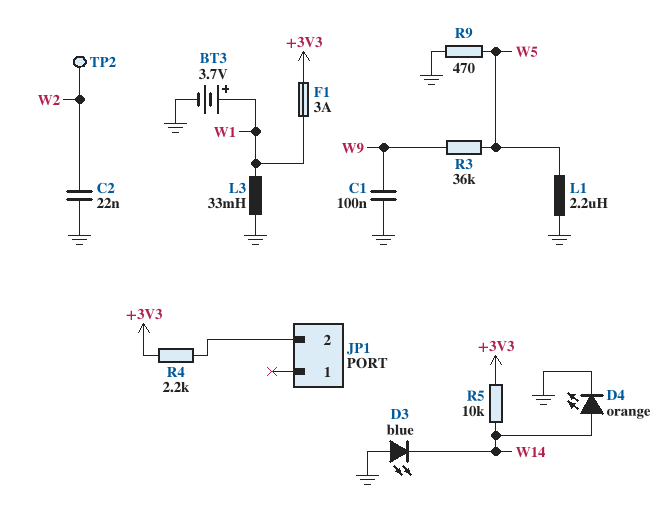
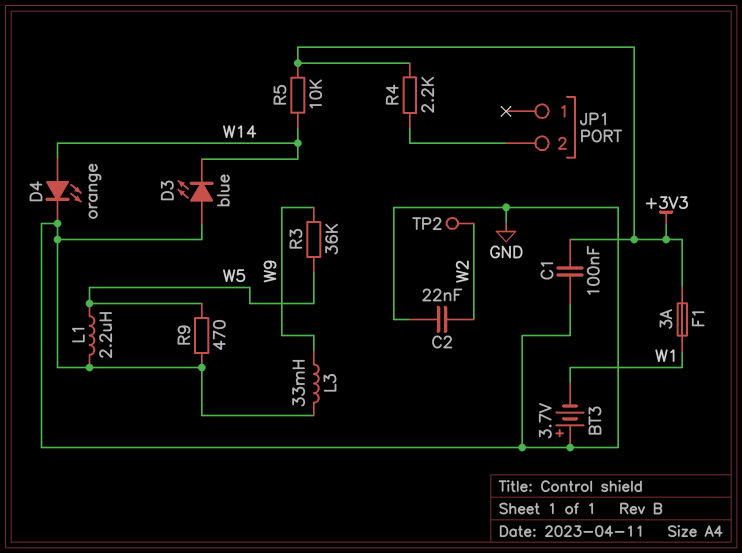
BT3: 3.7V (plus W1, minus GND) -> 3.7V (plus GND, minus W1)
C1: 100nF (GND, W9) -> 100nF (+3V3, GND)
L3: 33mH (GND, W1) -> 33mH (GND, W9)

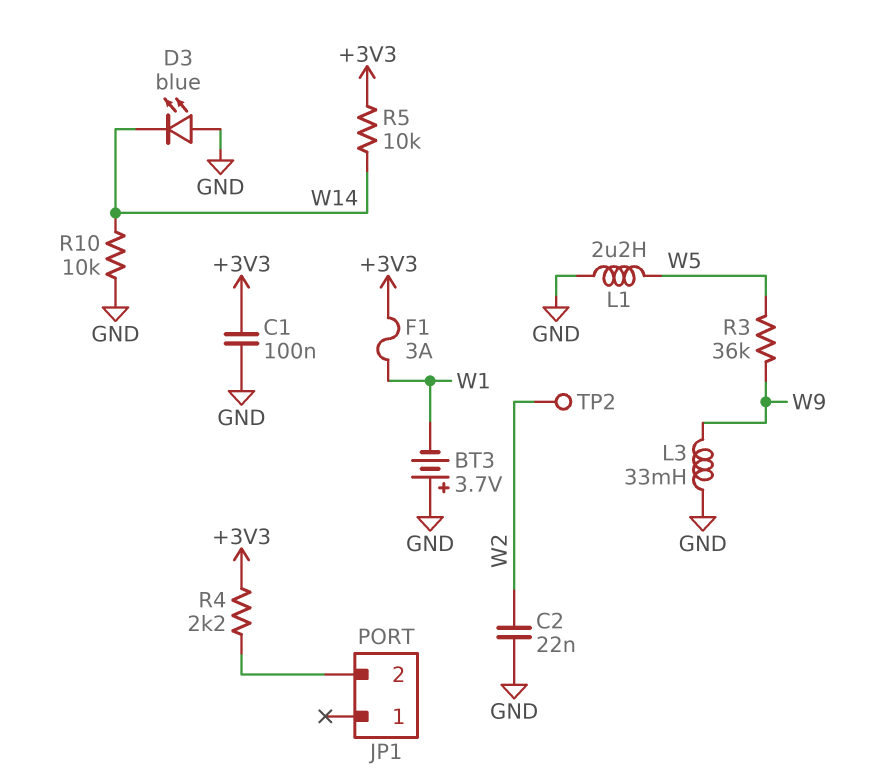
D4: LED orange (A W14, K GND) -> none
R9: 470 (GND, W5) -> none
R10: none -> 10k (GND, W14)

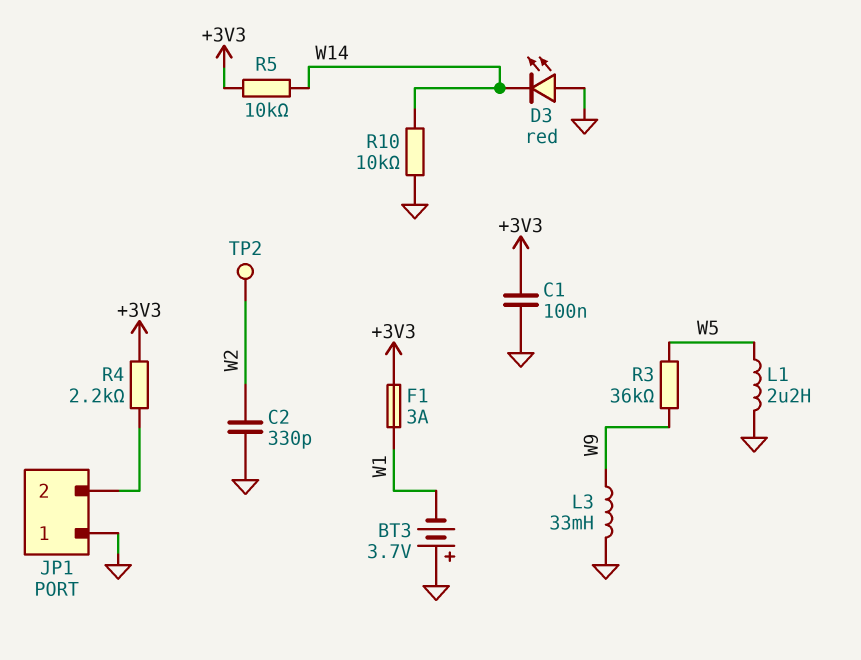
C2: 22nF (GND, W2) -> 330pF (GND, W2)
D3: LED blue (A GND, K W14) -> LED red (A GND, K W14)
JP1 pin 1: none -> GND

